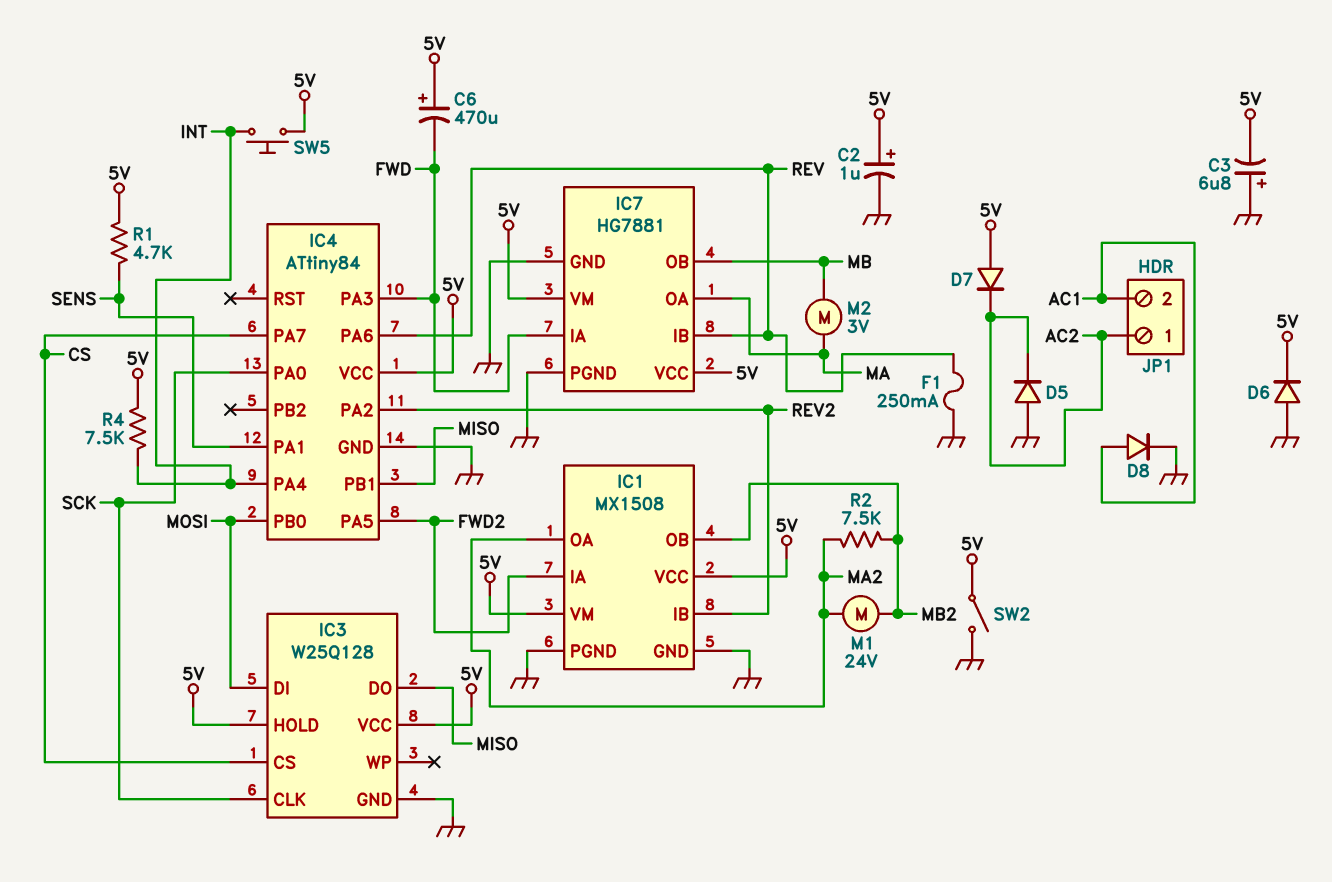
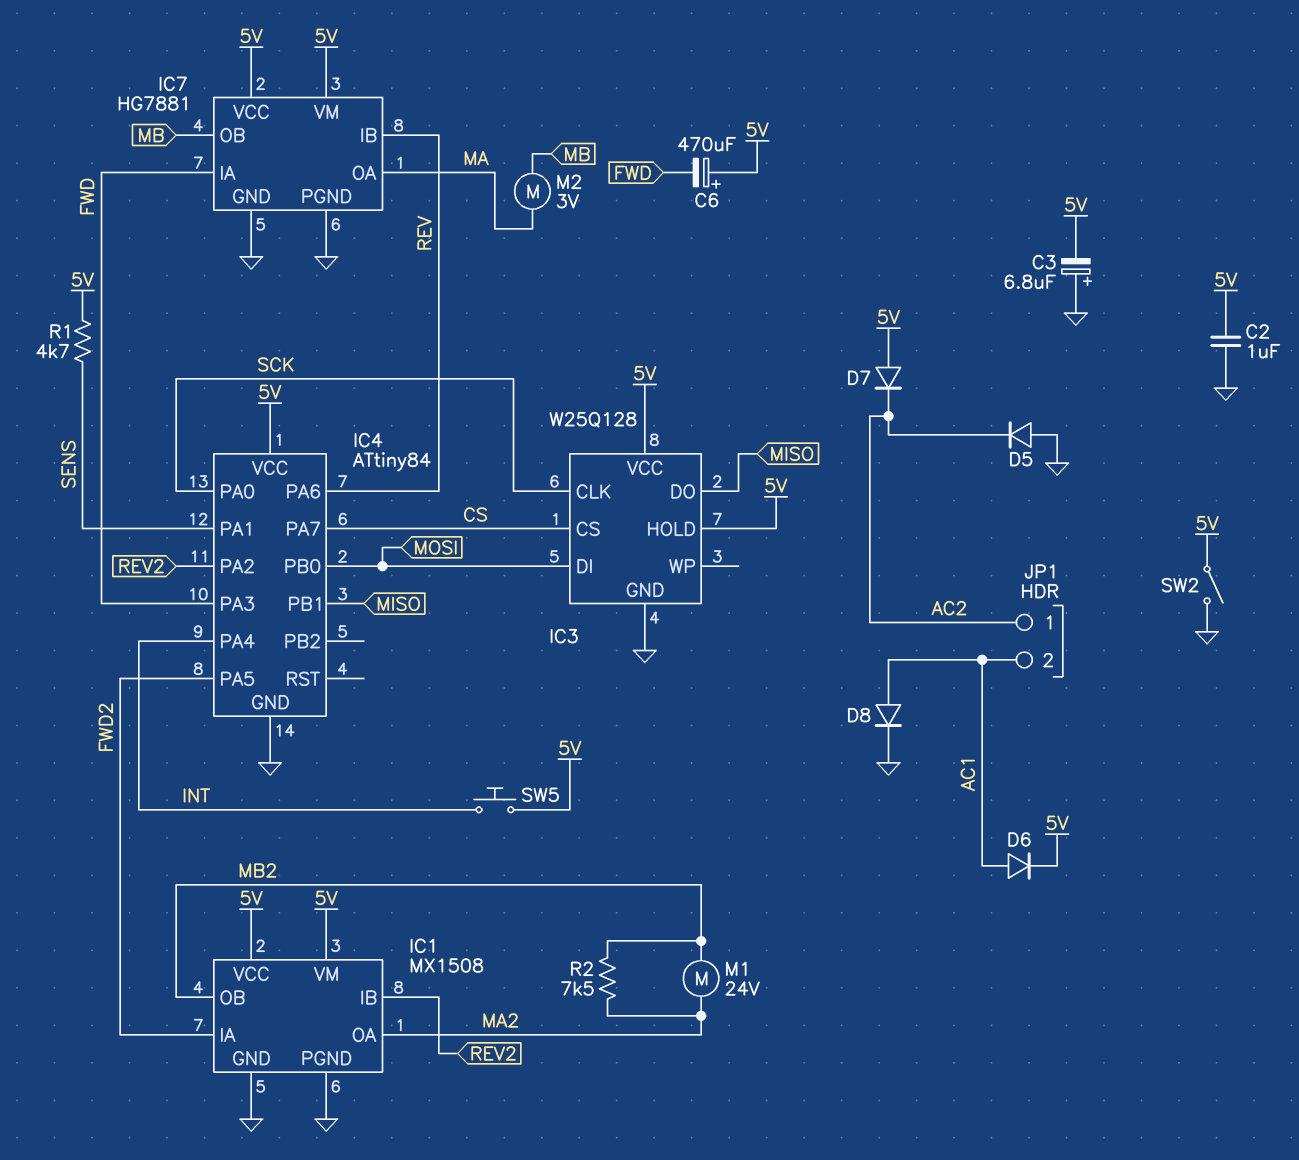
C2: 1uF (plus 5V, minus GND) -> 1uF (5V, GND)
D6: diode (A GND, K 5V) -> diode (A AC1, K 5V)
F1: 250mA (GND, REV) -> none
R4: 7.5k (5V, INT) -> none

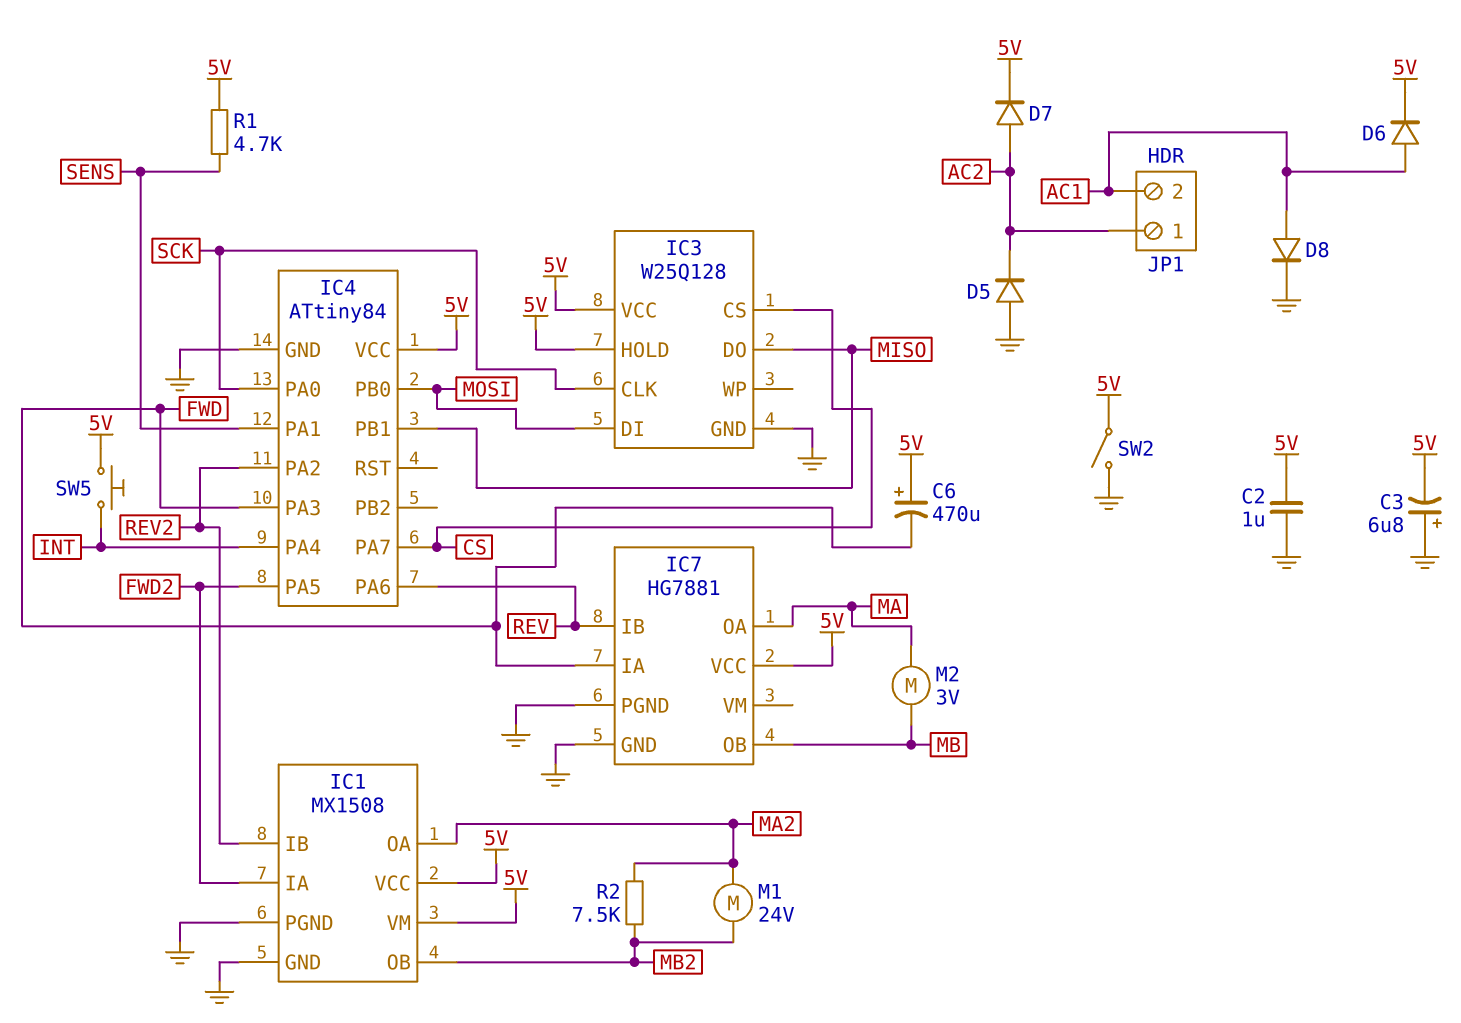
D7: diode (A 5V, K AC2) -> diode (A AC2, K 5V)
IC7 pin VM: 5V -> none

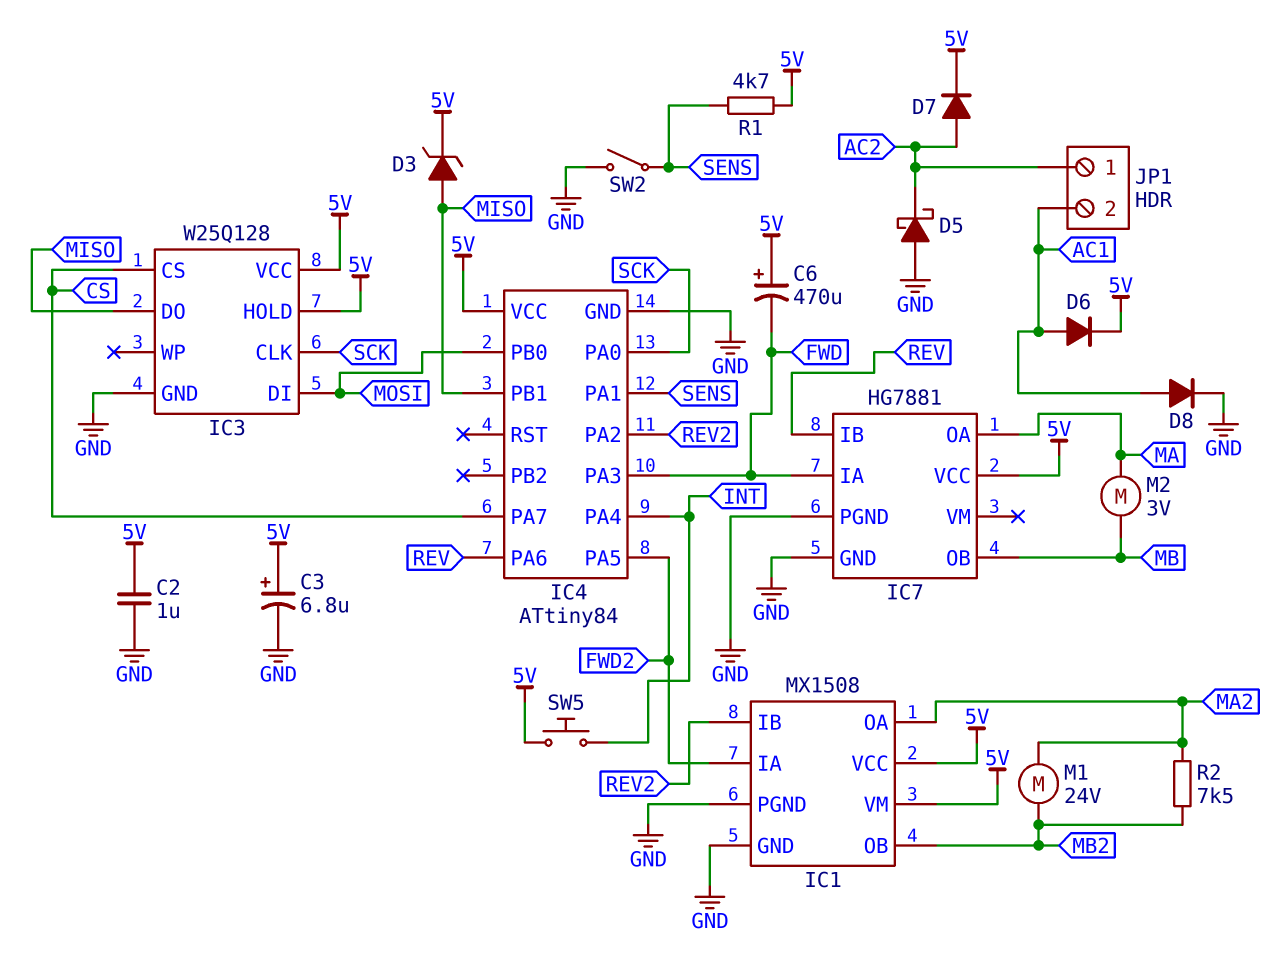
C3: 6.8uF (plus GND, minus 5V) -> 6.8uF (plus 5V, minus GND)
D3: none -> zener (A MISO, K 5V)
D5: diode (A GND, K AC2) -> schottky (A GND, K AC2)
SW2: switch (5V, GND) -> switch (GND, SENS)

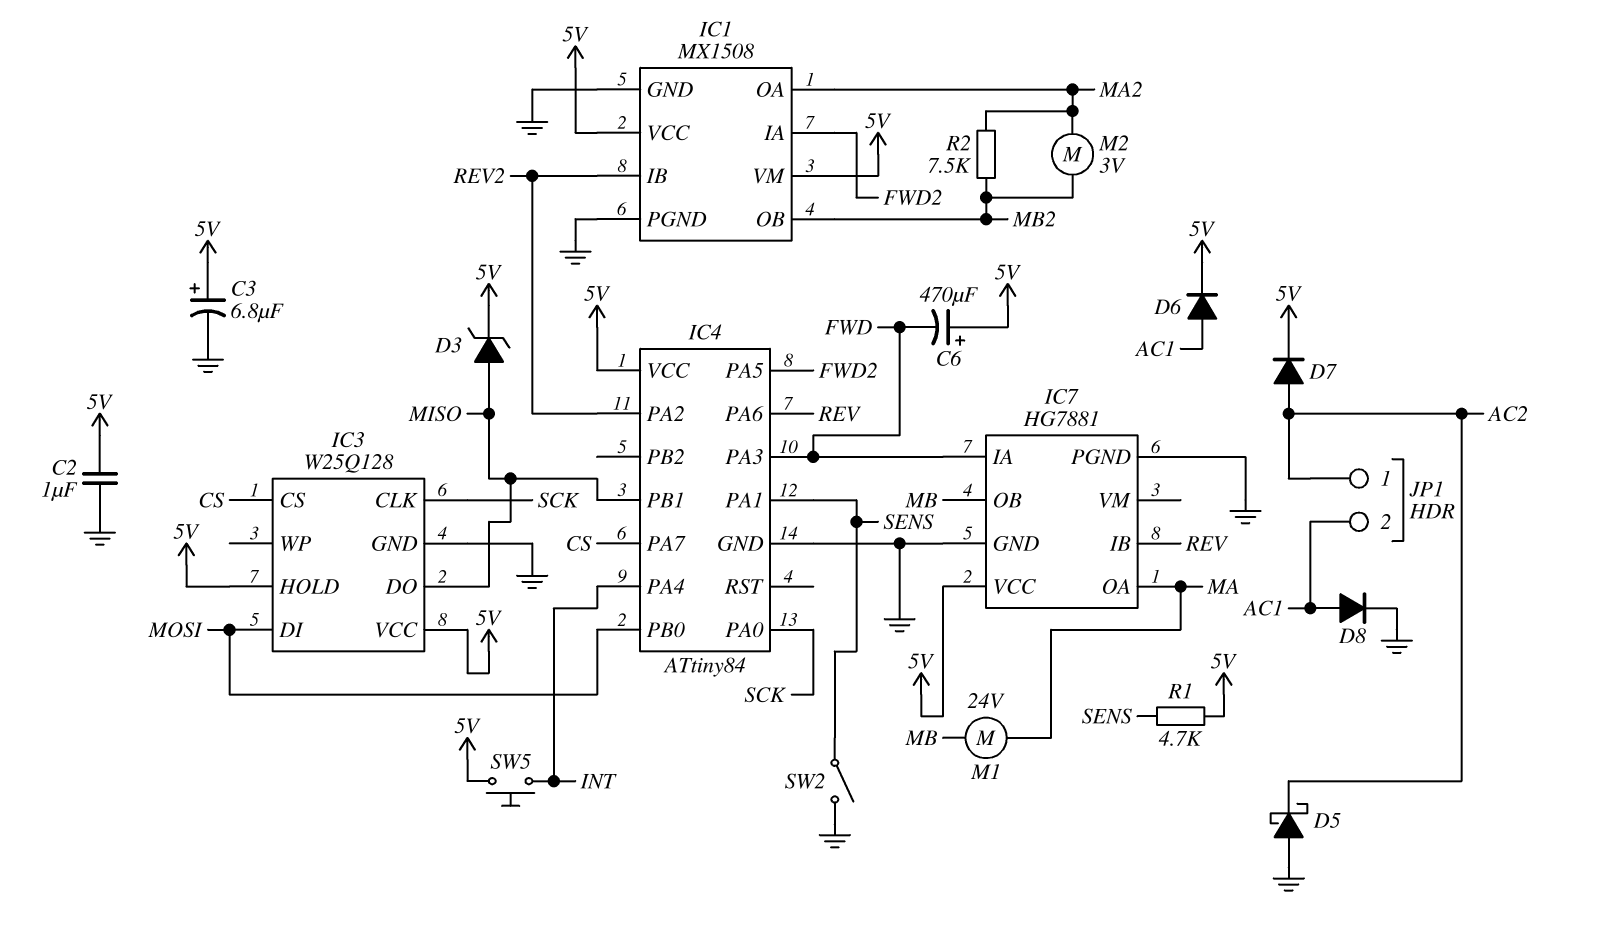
M1: motor 24V (MA2, MB2) -> motor 24V (MA, MB)
M2: motor 3V (MA, MB) -> motor 3V (MA2, MB2)

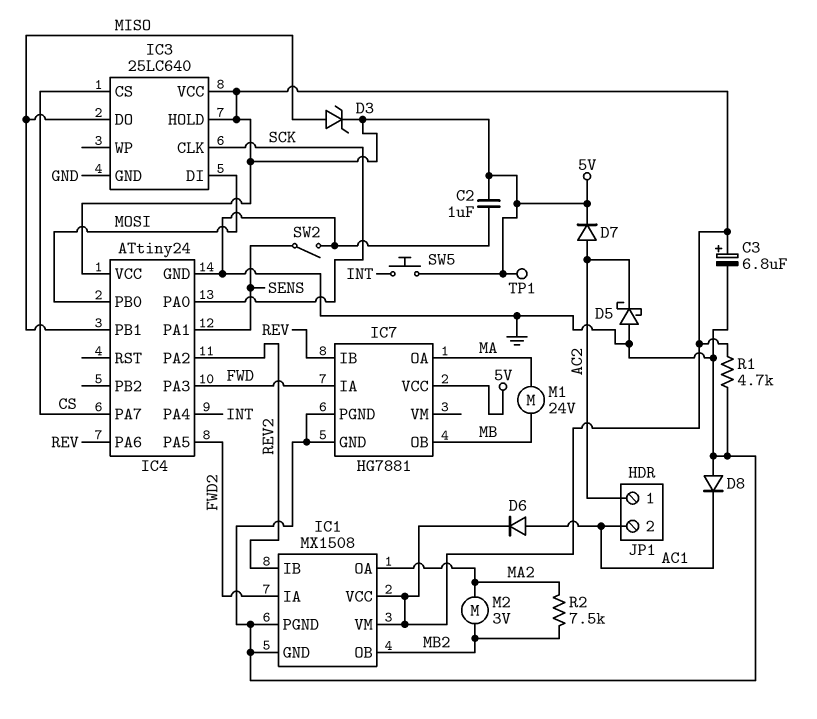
C6: 470uF (plus 5V, minus FWD) -> none
D8: diode (A AC1, K GND) -> diode (A GND, K AC1)
IC3: W25Q128 -> 25LC640
IC4: ATtiny84 -> ATtiny24
R1: 4.7k (5V, SENS) -> 4.7k (5V, GND)
TP1: none -> test point (5V)

